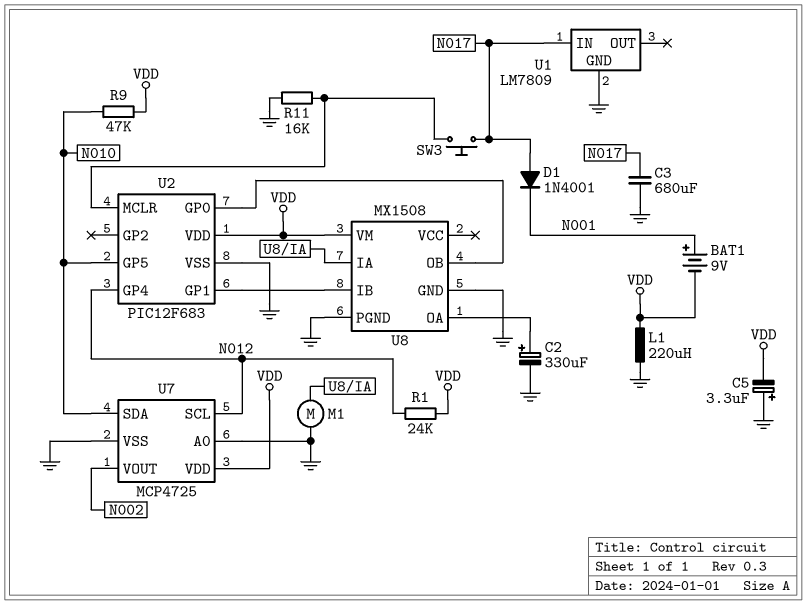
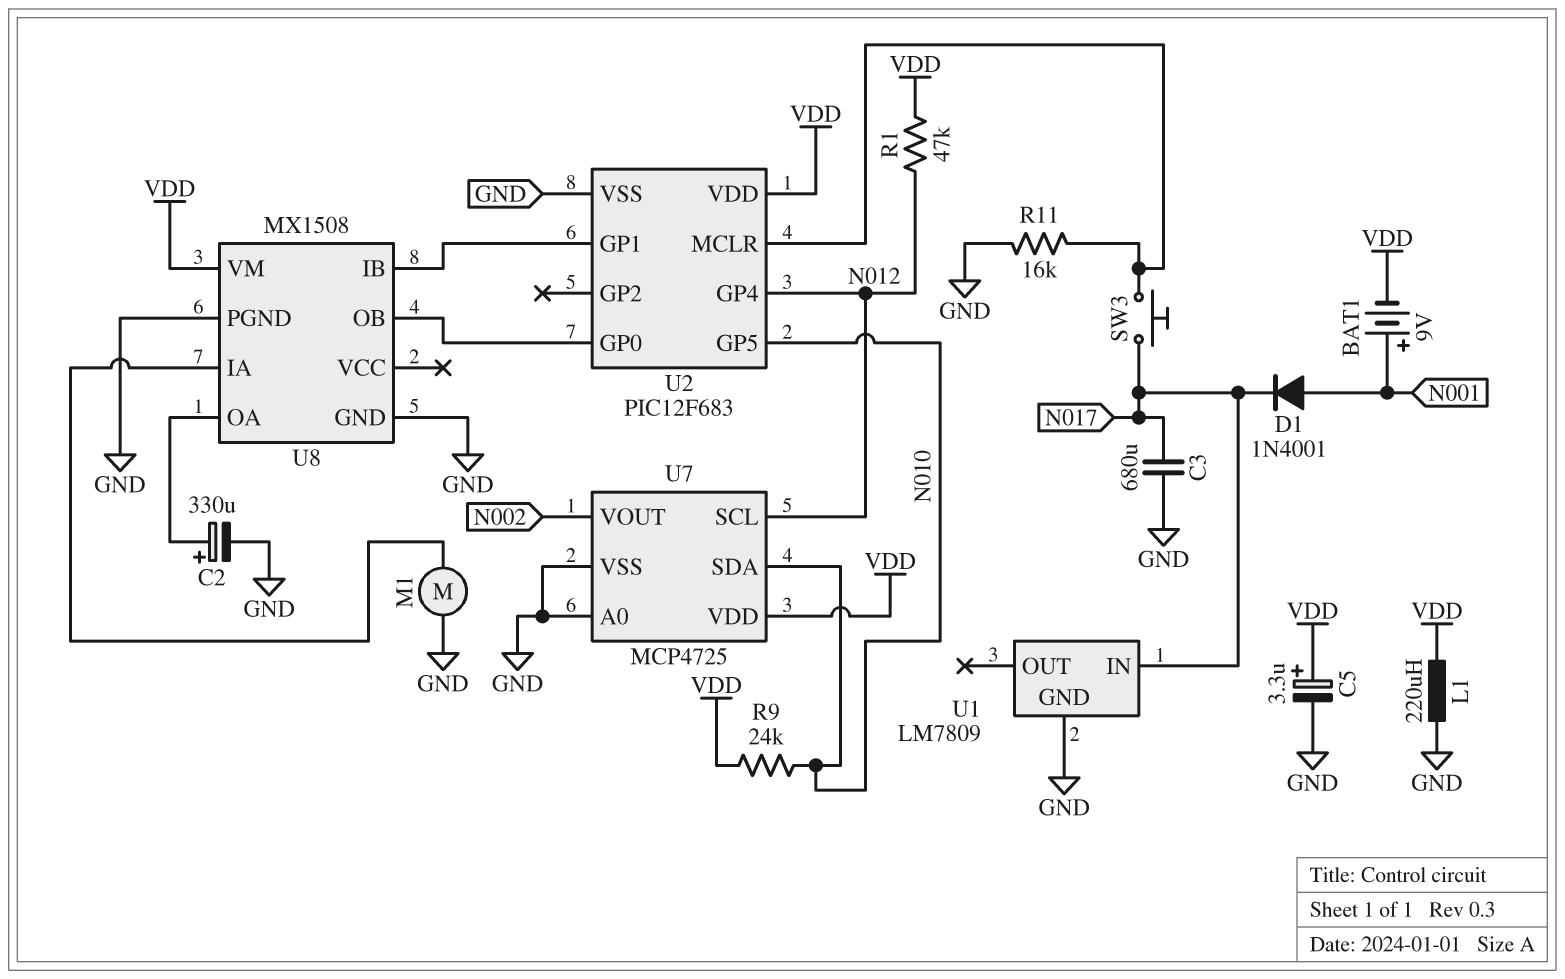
C5: 3.3uF (plus GND, minus VDD) -> 3.3uF (plus VDD, minus GND)
D1: diode 1N4001 (A N017, K N001) -> diode 1N4001 (A N001, K N017)
R1: 24k (N012, VDD) -> 47k (N012, VDD)
R9: 47k (N010, VDD) -> 24k (N010, VDD)

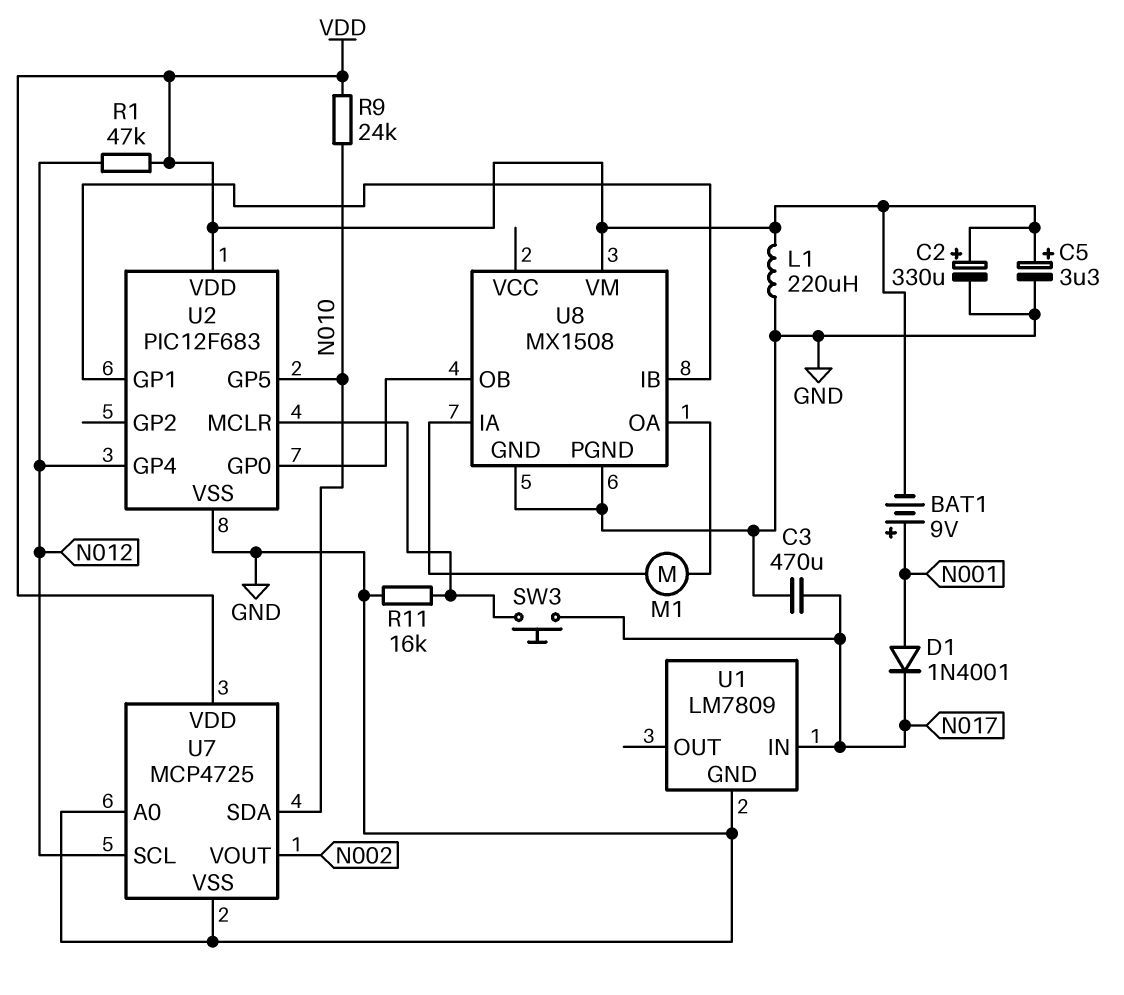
C2: 330uF (plus U8/OA, minus GND) -> 330uF (plus VDD, minus GND)
C3: 680uF (GND, N017) -> 470uF (GND, N017)
M1: motor (GND, U8/IA) -> motor (U8/IA, U8/OA)

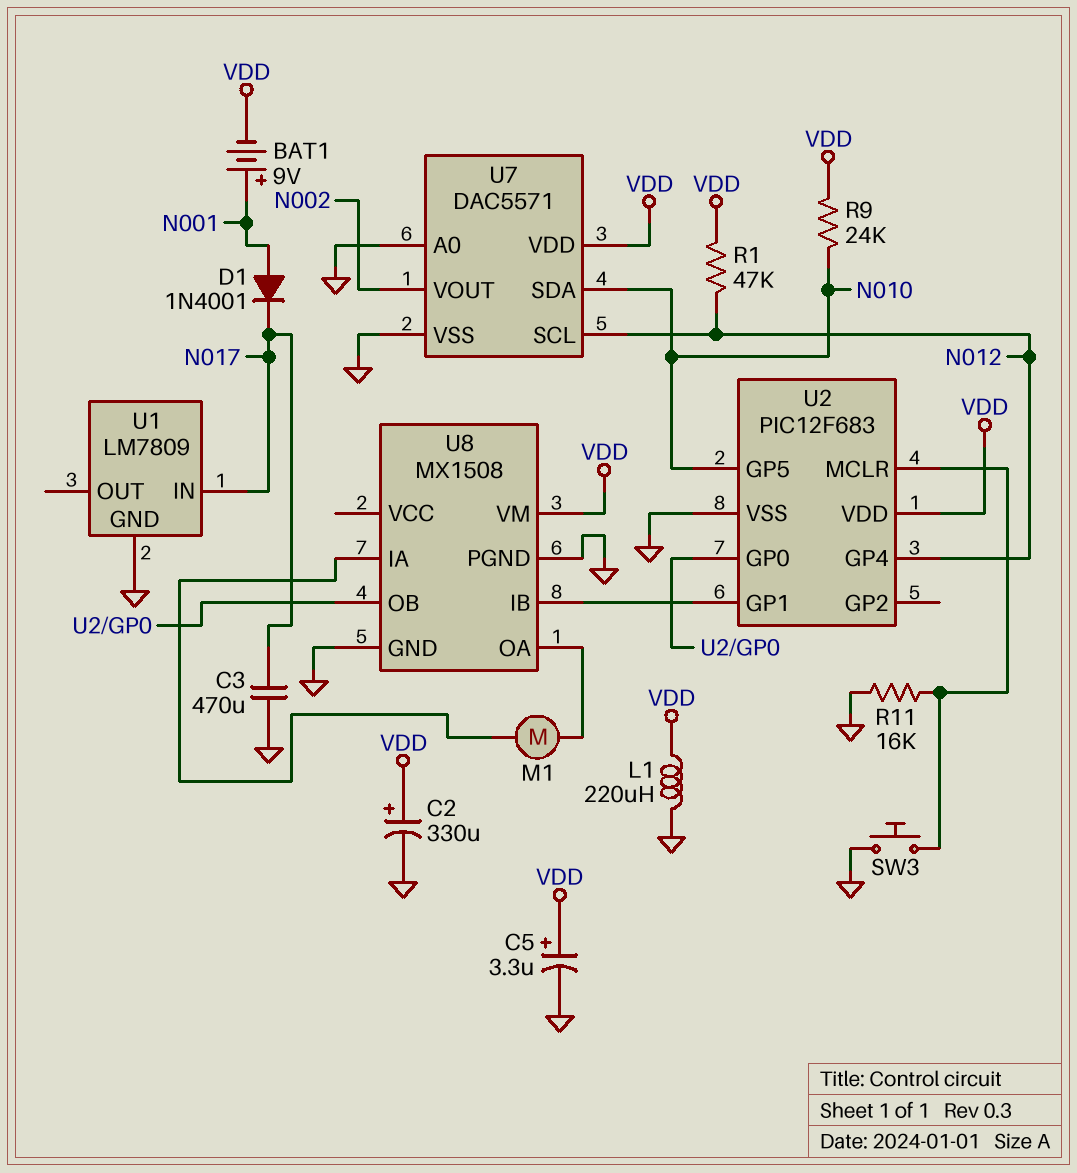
SW3: button (N017, U2/MCLR) -> button (GND, U2/MCLR)
U7: MCP4725 -> DAC5571

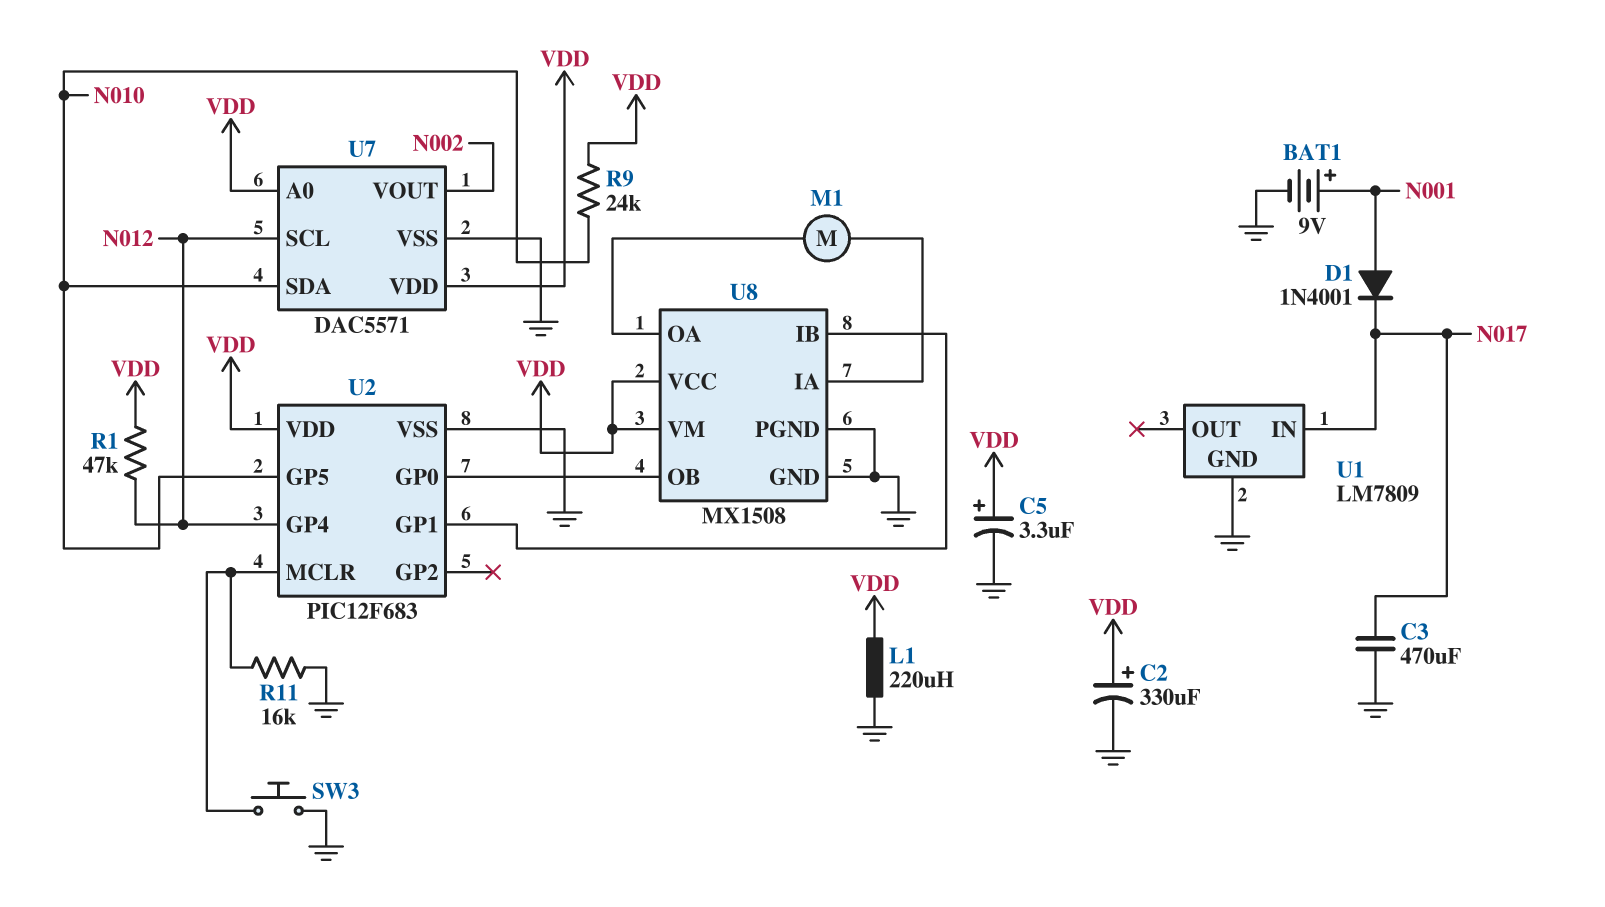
BAT1: 9V (plus N001, minus VDD) -> 9V (plus N001, minus GND)
U7 pin A0: GND -> VDD
U8 pin VCC: none -> VDD

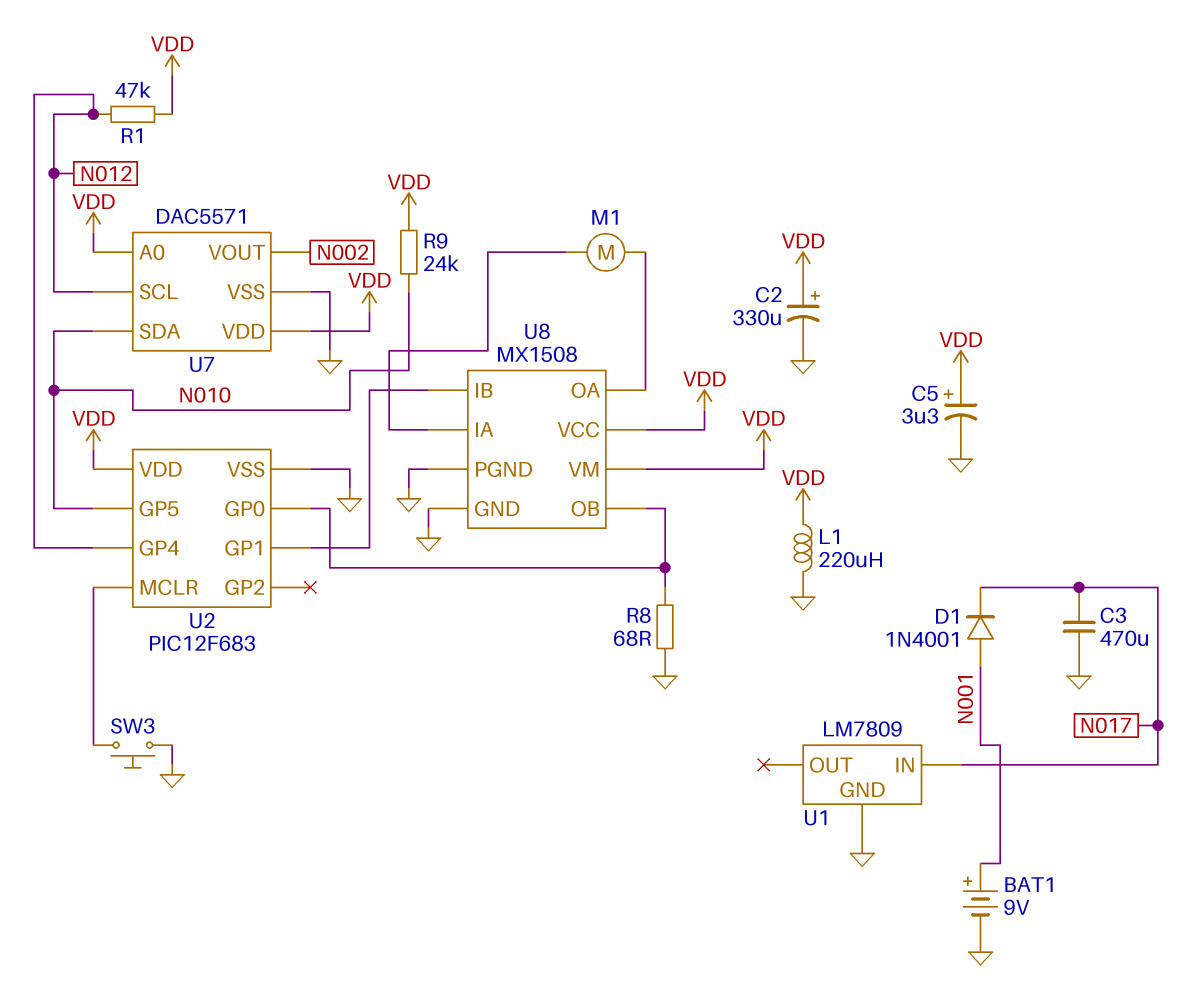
R8: none -> 68 (GND, U2/GP0)
R11: 16k (GND, U2/MCLR) -> none

